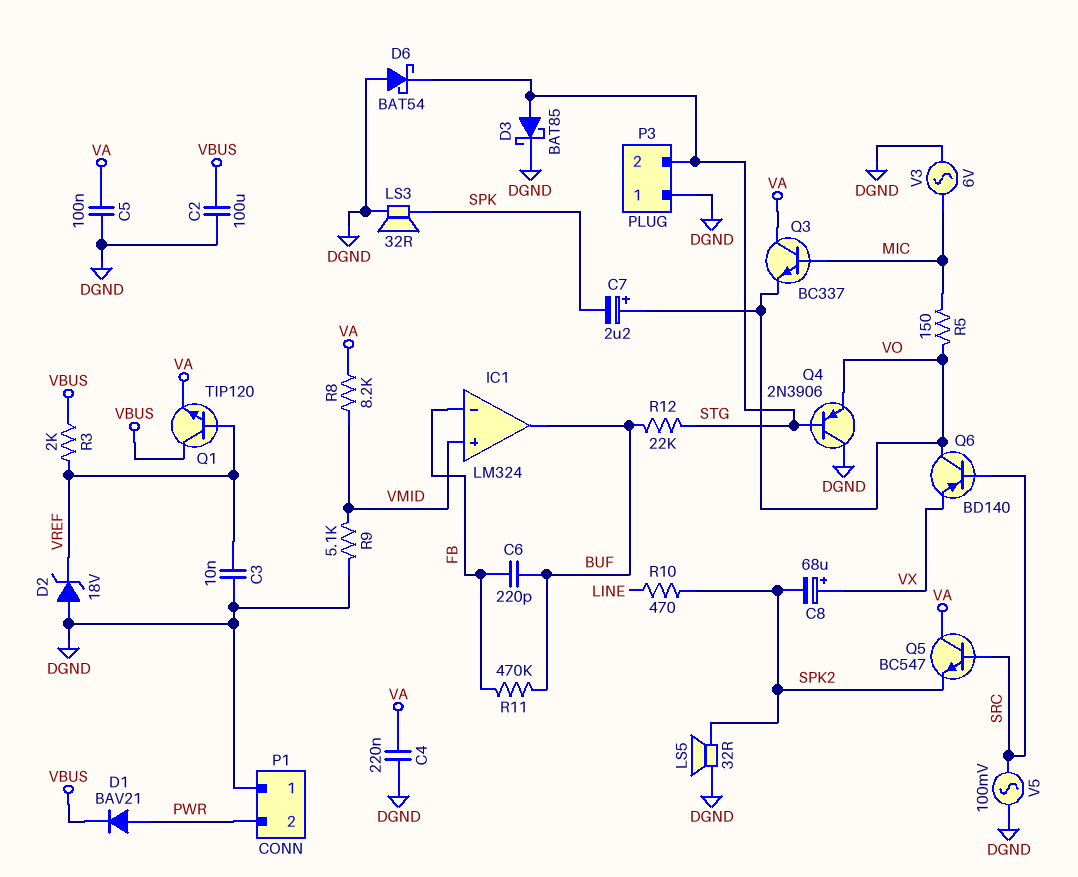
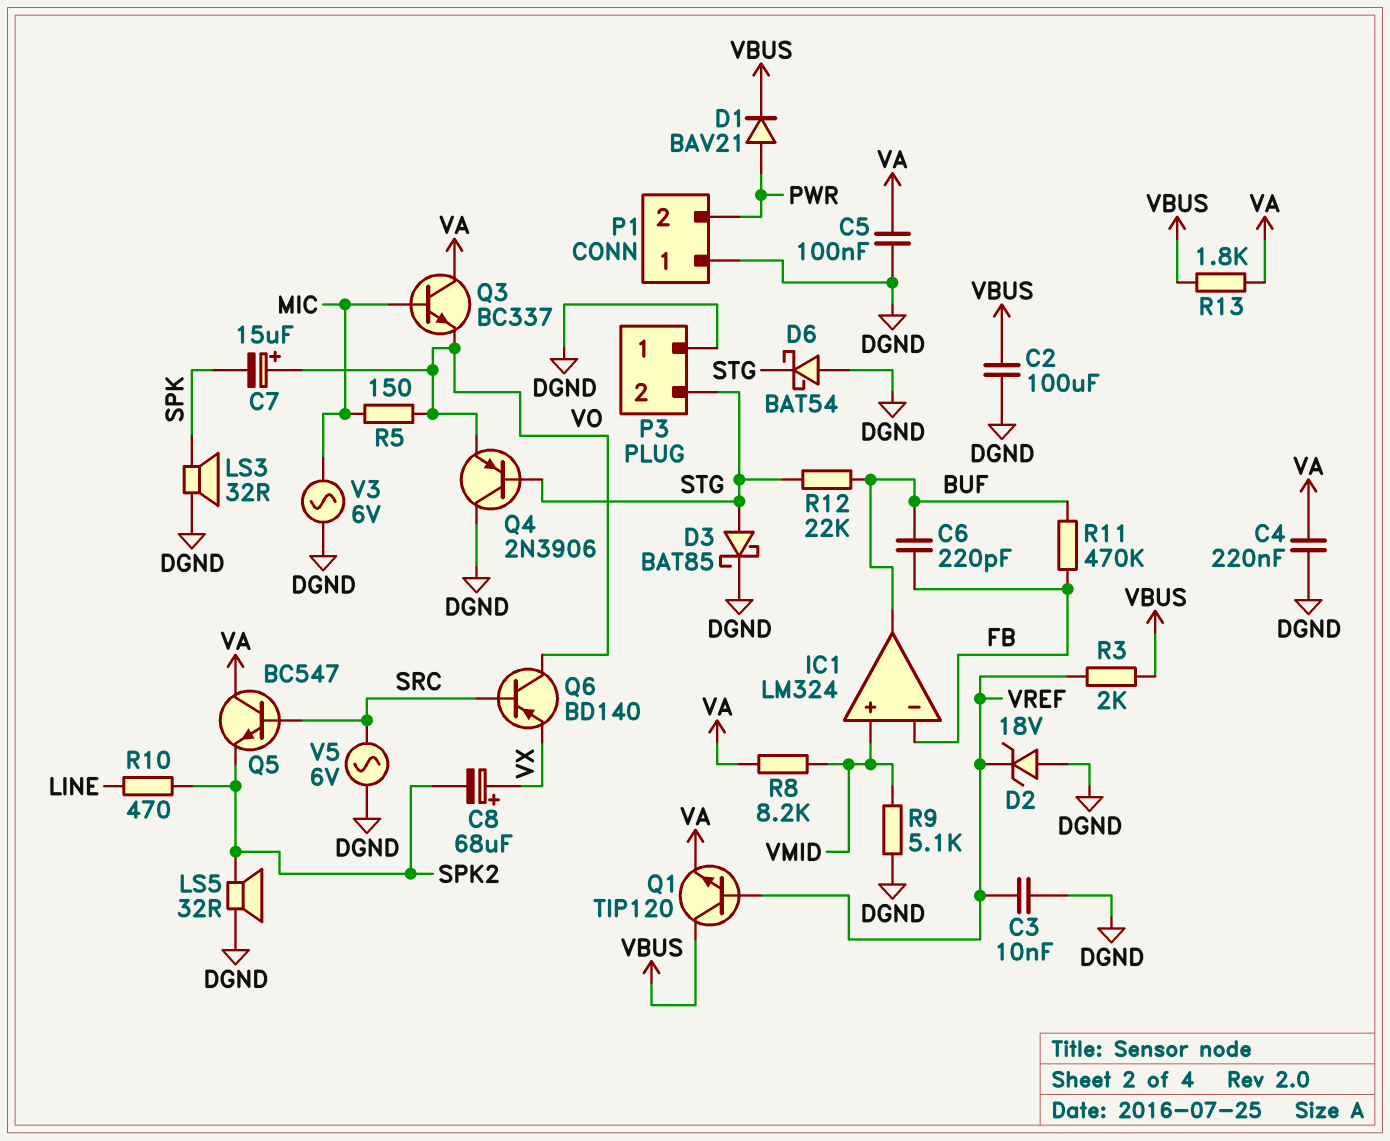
C7: 2.2uF (plus VO, minus SPK) -> 15uF (plus VO, minus SPK)
R13: none -> 1.8k (VA, VBUS)
V5: AC 100mV (DGND, SRC) -> AC 6V (DGND, SRC)

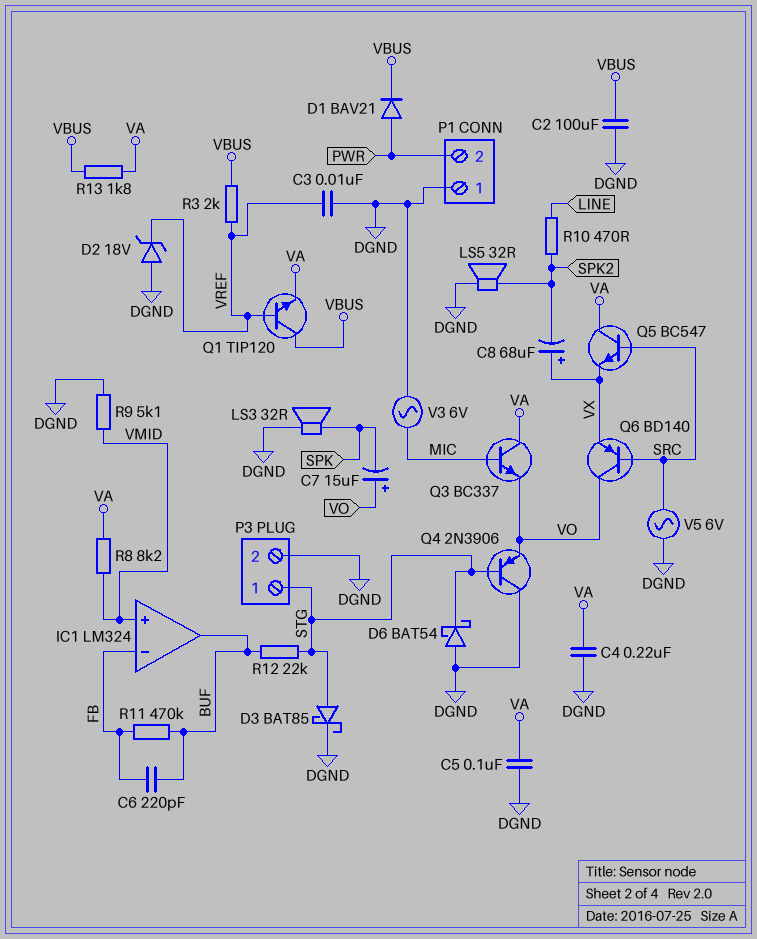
P3 pin 1: DGND -> STG
P3 pin 2: STG -> DGND
Q5: NPN BC547 (B SRC, C VA, E SPK2) -> NPN BC547 (B SRC, C VA, E VX)
R5: 150 (MIC, VO) -> none

